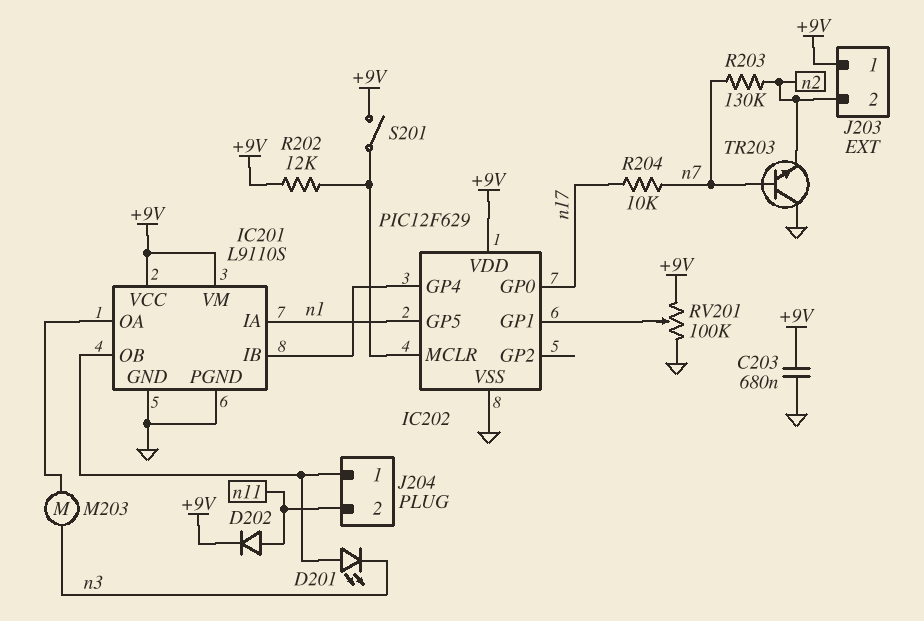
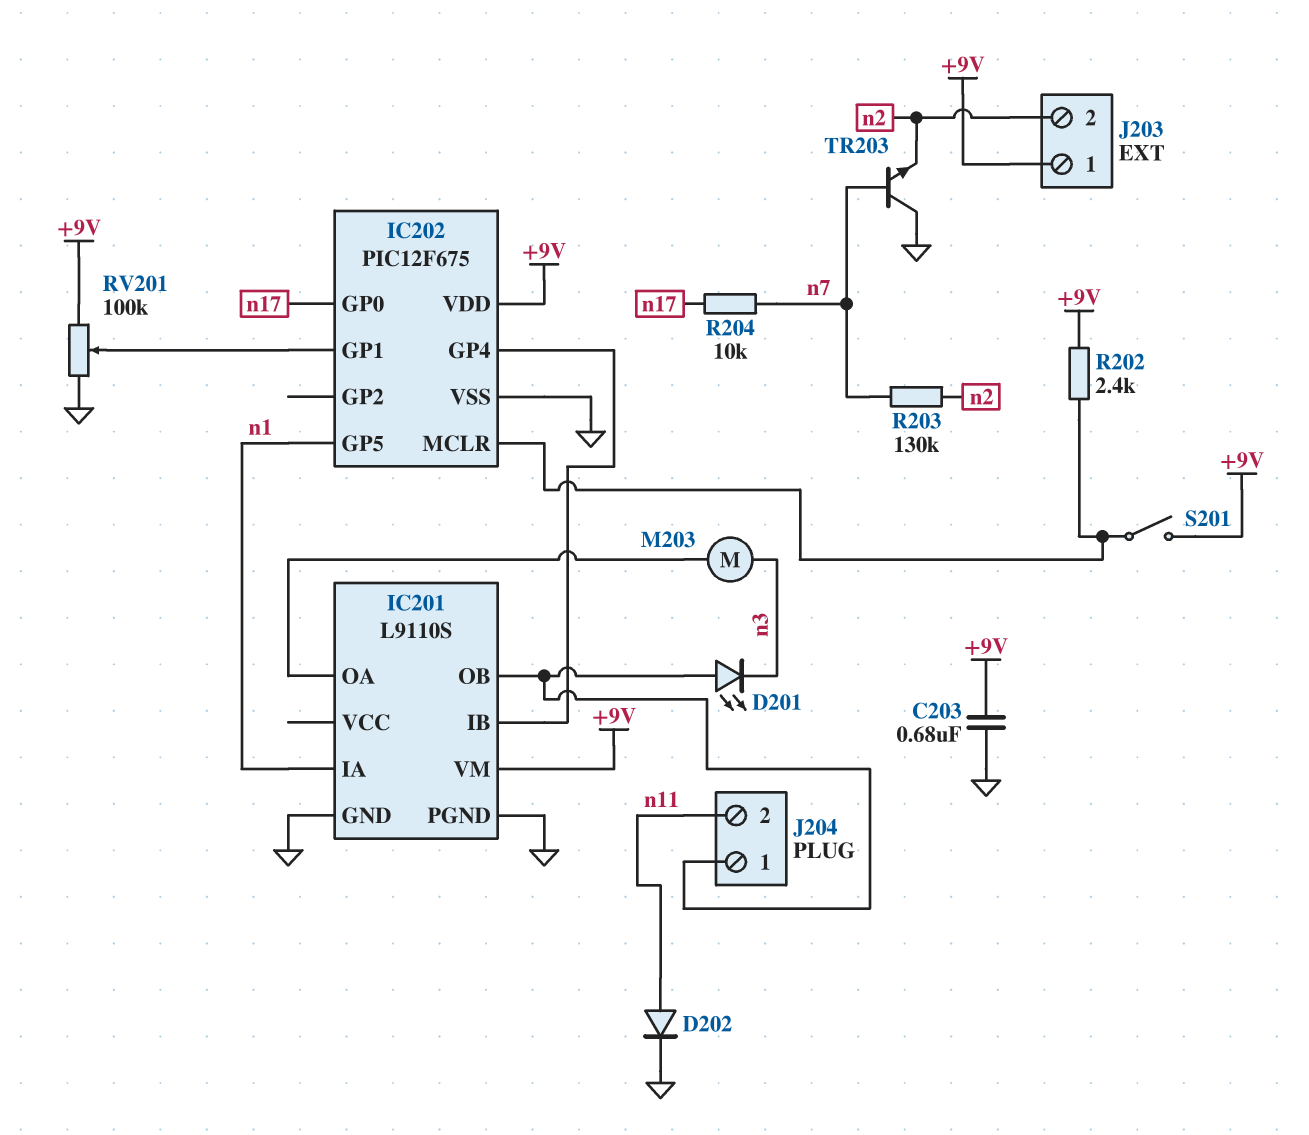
D202: diode (A n11, K +9V) -> diode (A n11, K GND)
IC201 pin VCC: +9V -> none
IC202: PIC12F629 -> PIC12F675
R202: 12k (+9V, IC202/MCLR) -> 2.4k (+9V, IC202/MCLR)

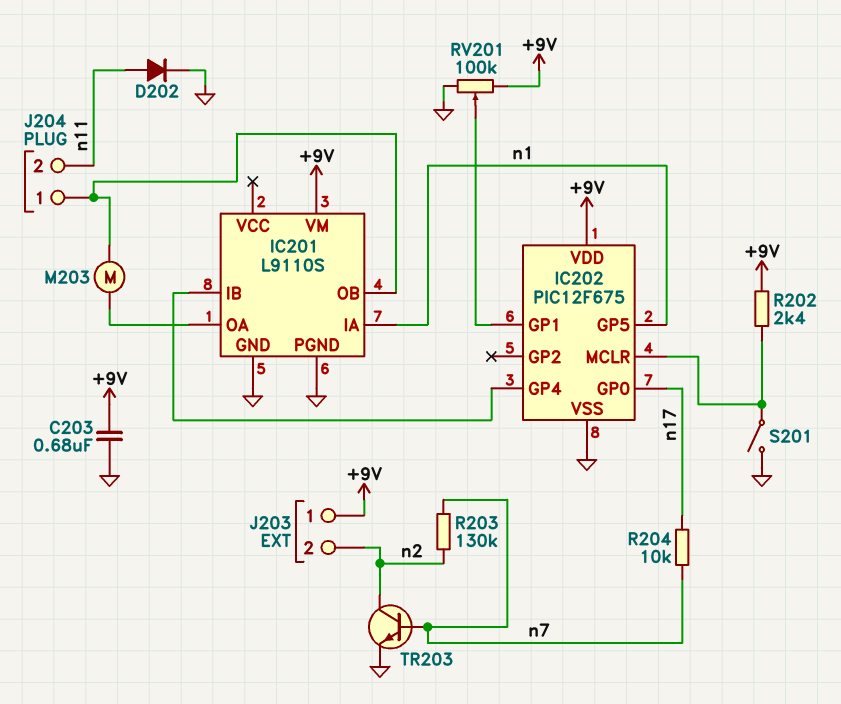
D201: LED (A IC201/OB, K n3) -> none
M203: motor (IC201/OA, n3) -> motor (IC201/OA, IC201/OB)
S201: switch (+9V, IC202/MCLR) -> switch (GND, IC202/MCLR)
TR203: NPN (B n7, C GND, E n2) -> NPN (B n7, C n2, E GND)

